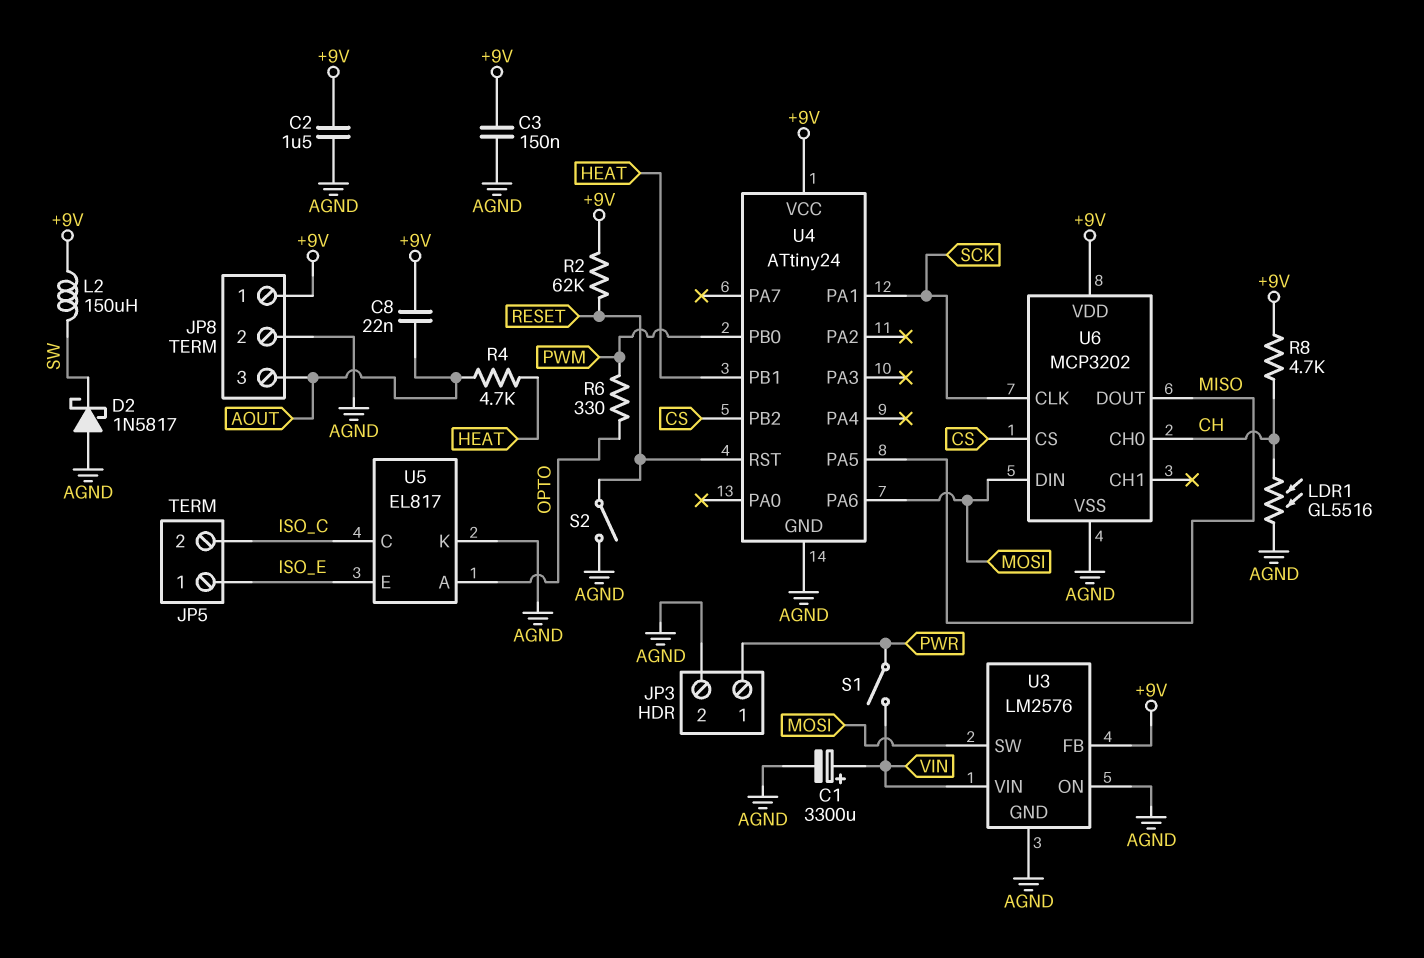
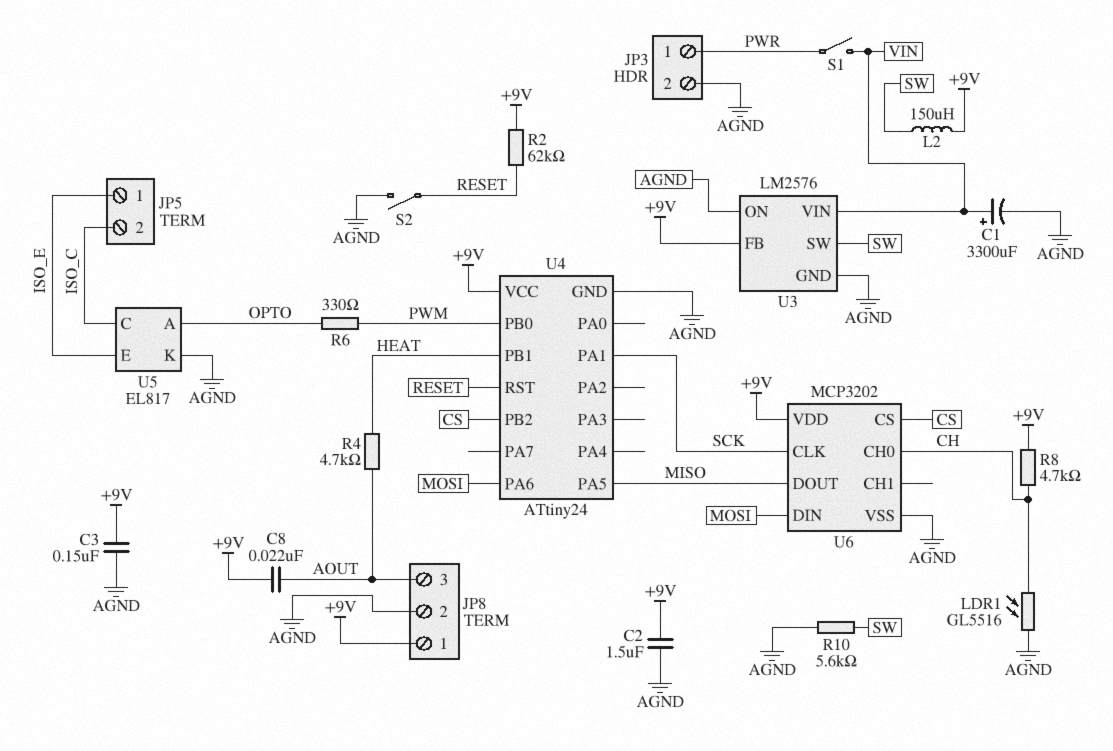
D2: schottky 1N5817 (A AGND, K SW) -> none
R10: none -> 5.6k (AGND, SW)
U3 pin SW: MOSI -> SW

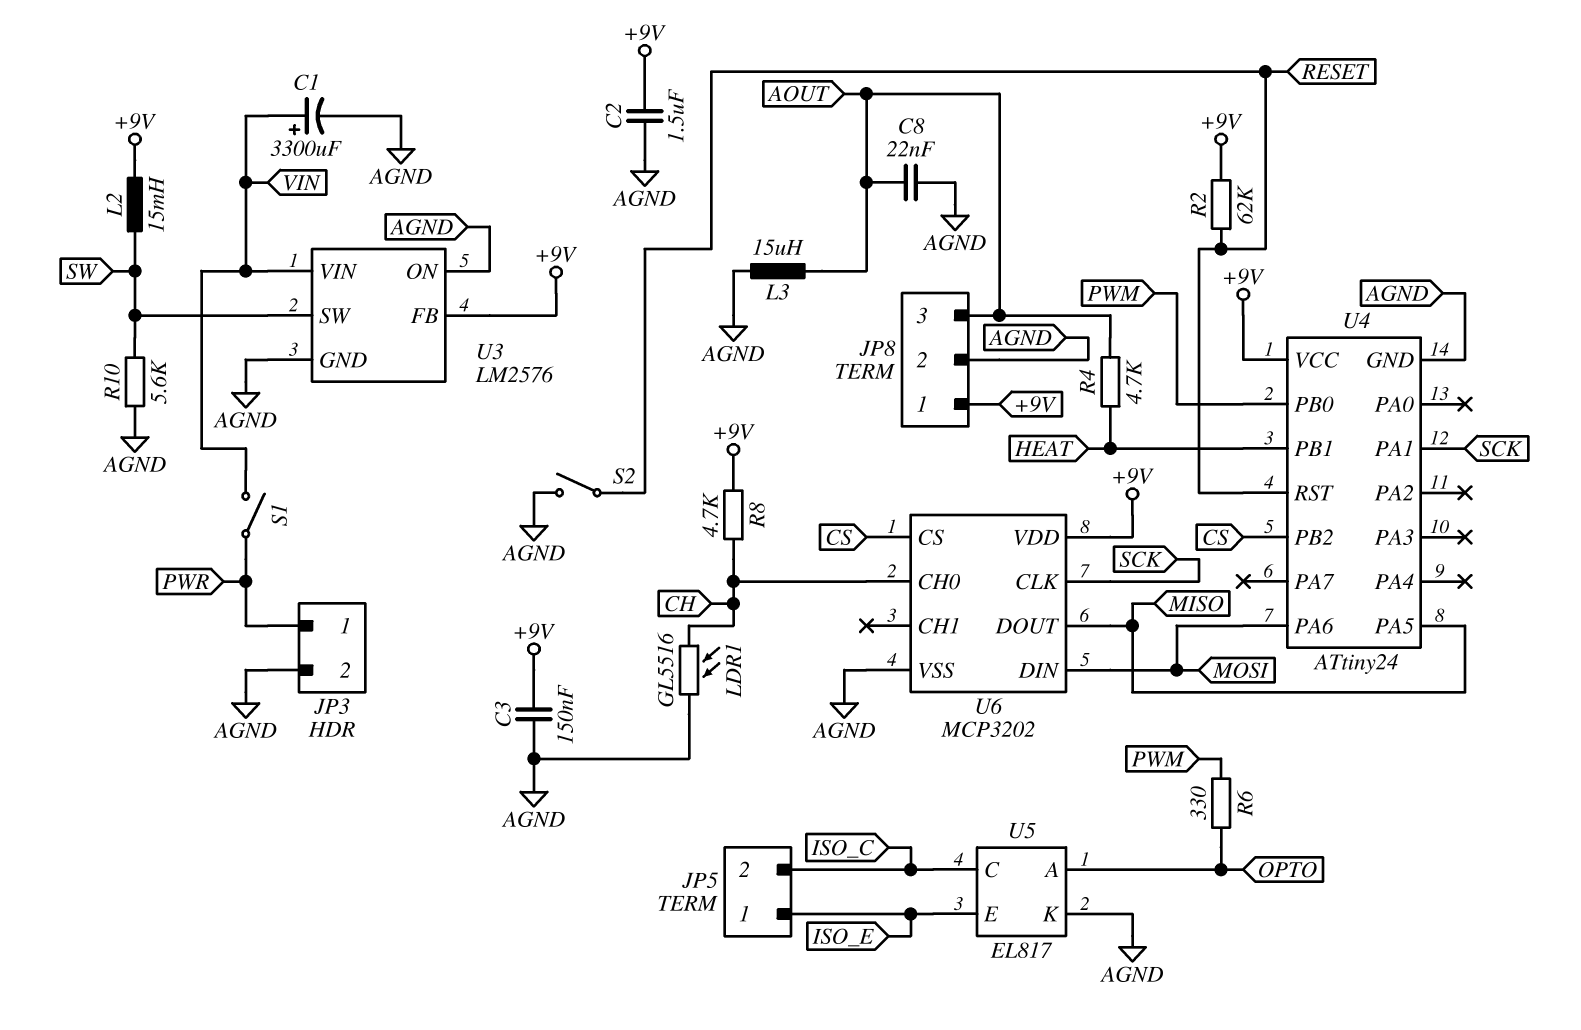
C8: 22nF (+9V, AOUT) -> 22nF (AGND, AOUT)
L2: 150uH (+9V, SW) -> 15mH (+9V, SW)
L3: none -> 15uH (AGND, AOUT)

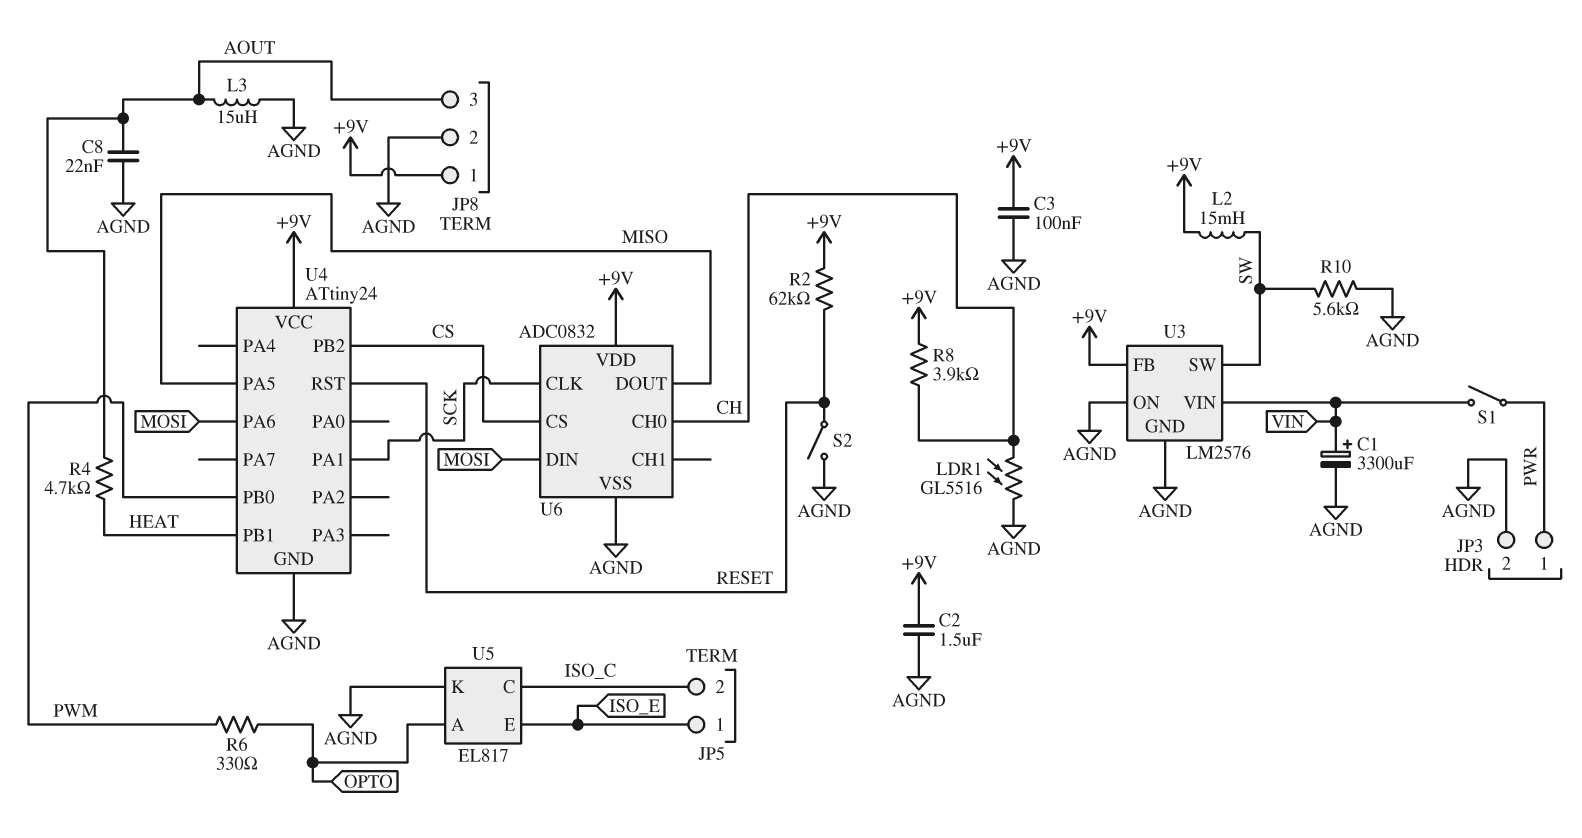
C3: 150nF (+9V, AGND) -> 100nF (+9V, AGND)
R8: 4.7k (+9V, CH) -> 3.9k (+9V, CH)
U6: MCP3202 -> ADC0832

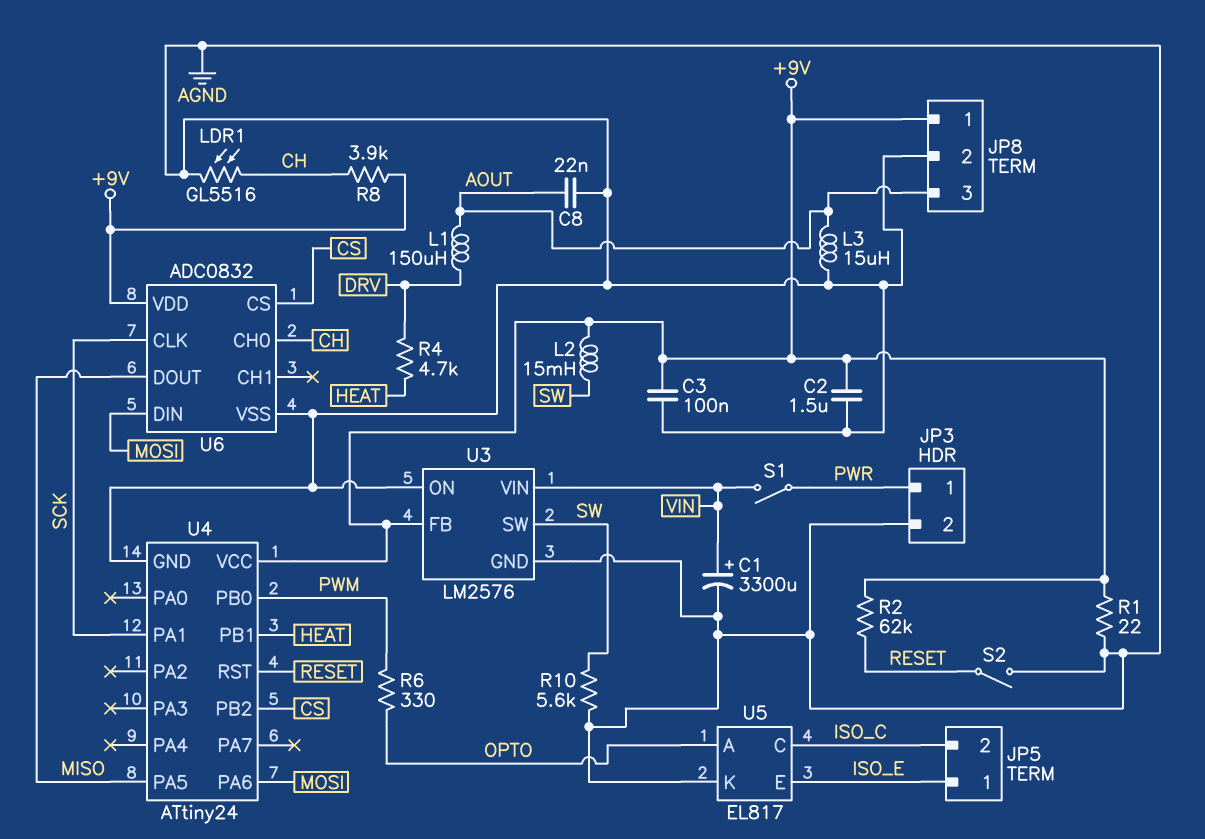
L1: none -> 150uH (AOUT, DRV)
R1: none -> 22 (+9V, AGND)
R4: 4.7k (AOUT, HEAT) -> 4.7k (DRV, HEAT)

